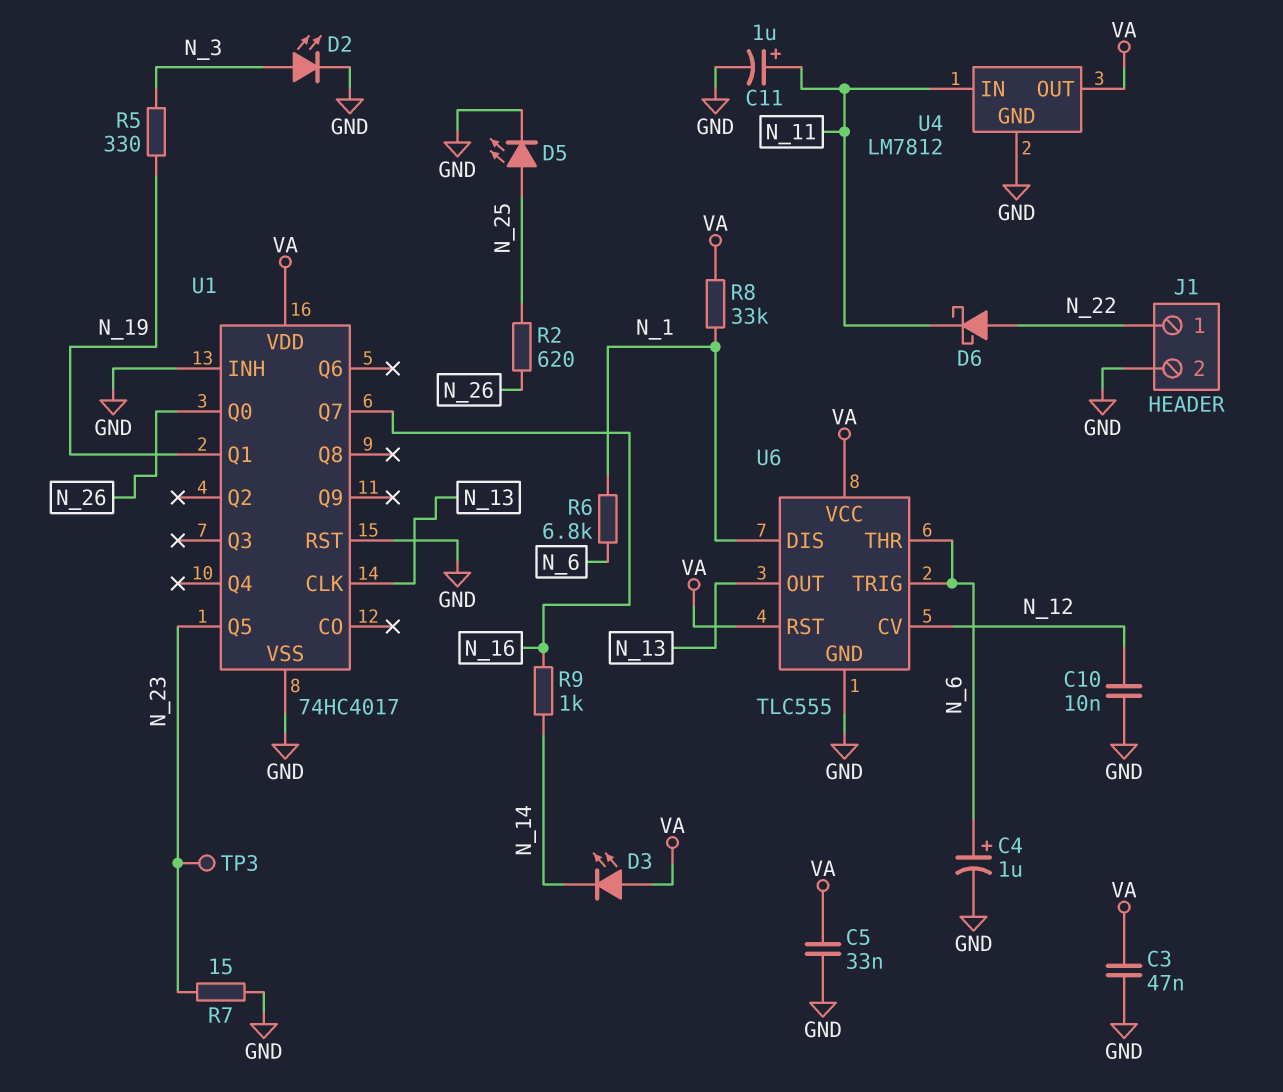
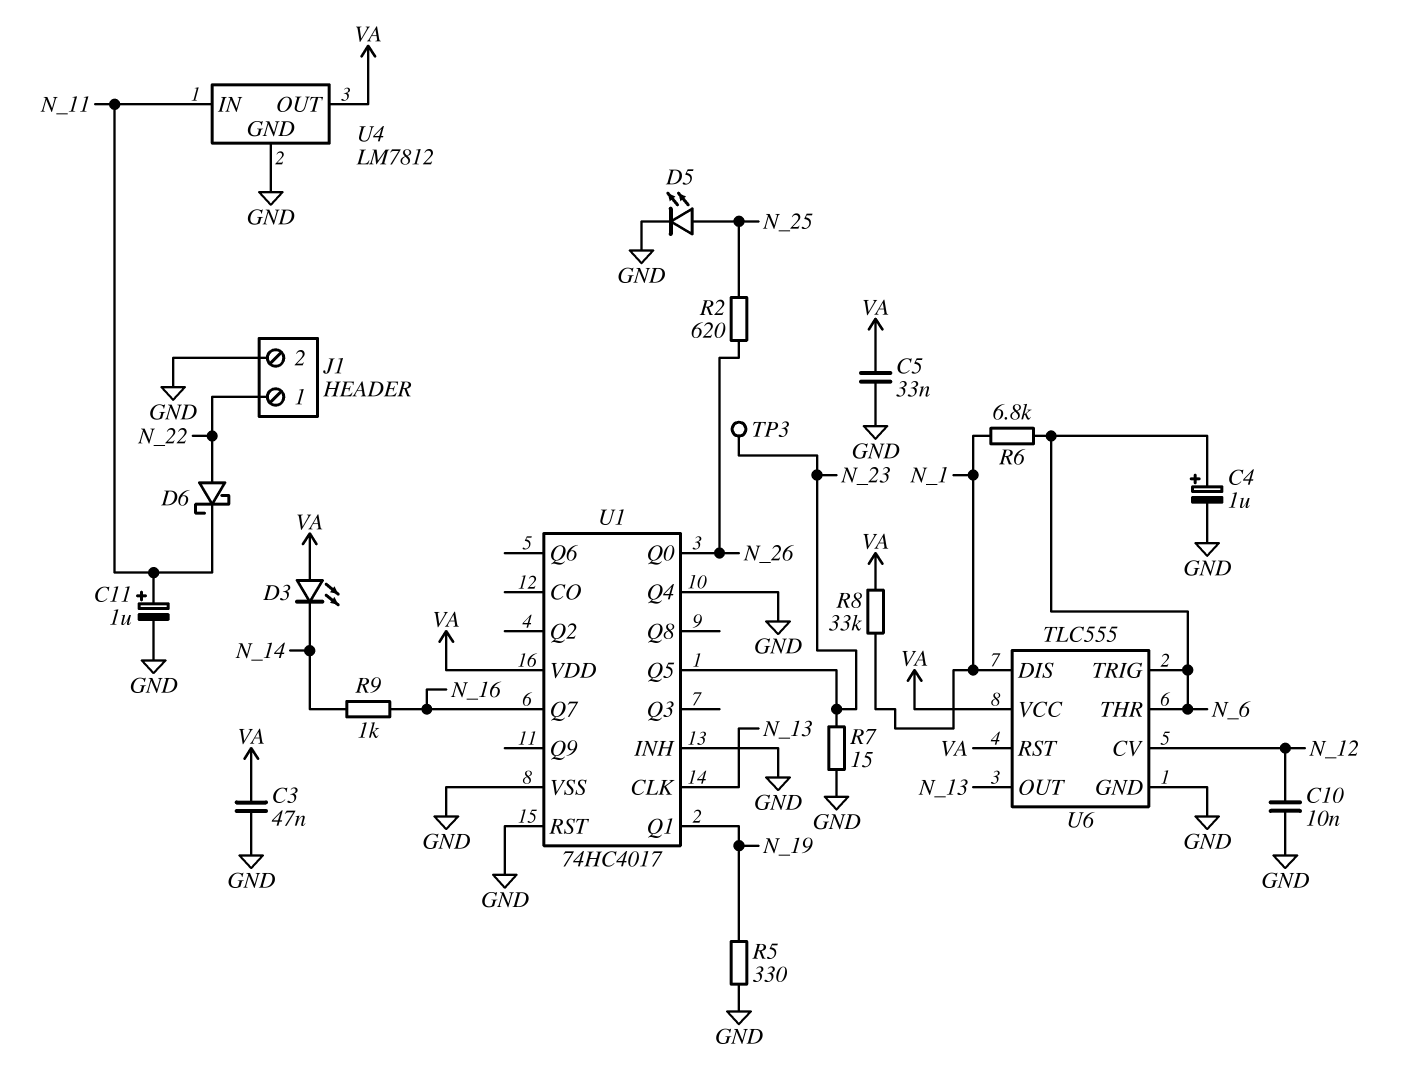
D2: LED (A N_3, K GND) -> none
R5: 330 (N_3, N_19) -> 330 (GND, N_19)
U1 pin Q4: none -> GND

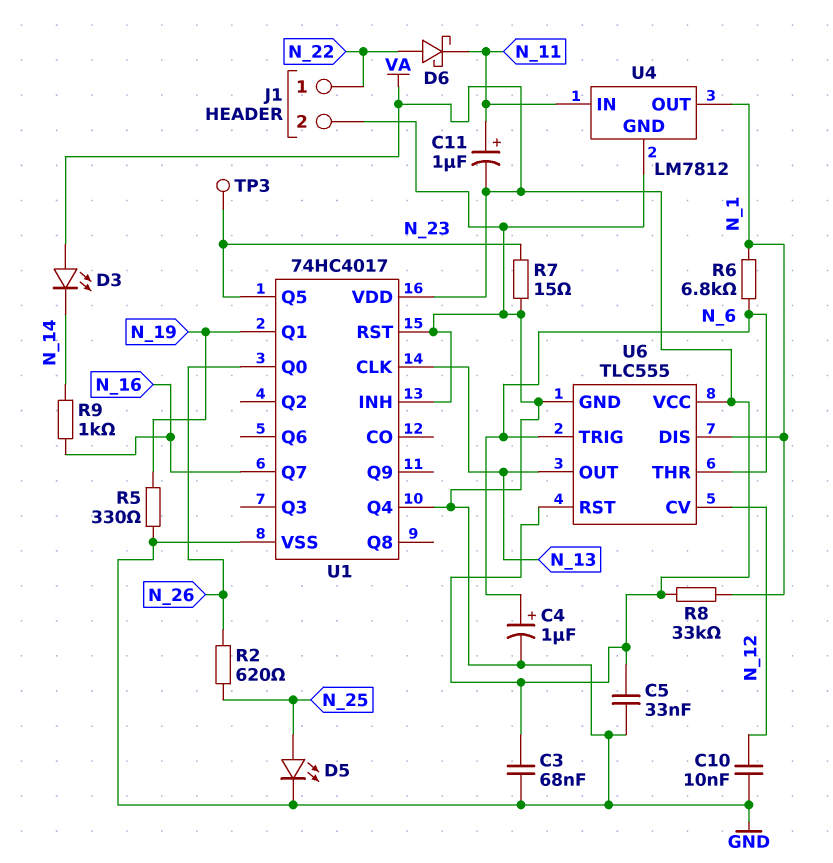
C3: 47nF (GND, VA) -> 68nF (GND, VA)
C11: 1uF (plus N_11, minus GND) -> 1uF (plus N_11, minus VA)
U4 pin OUT: VA -> N_1

